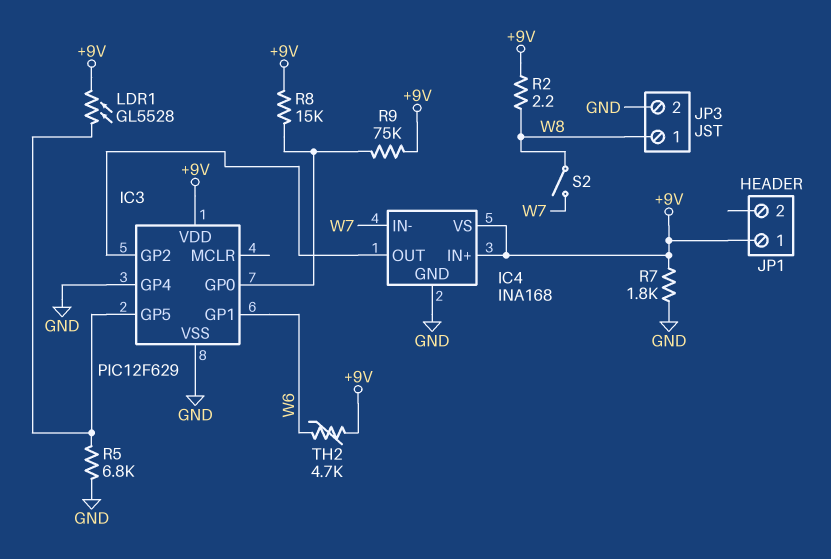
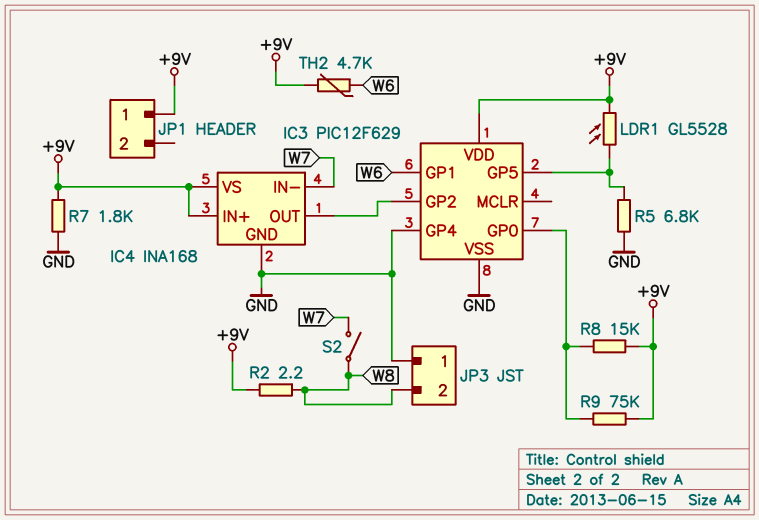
JP3 pin 1: W8 -> GND
JP3 pin 2: GND -> W8

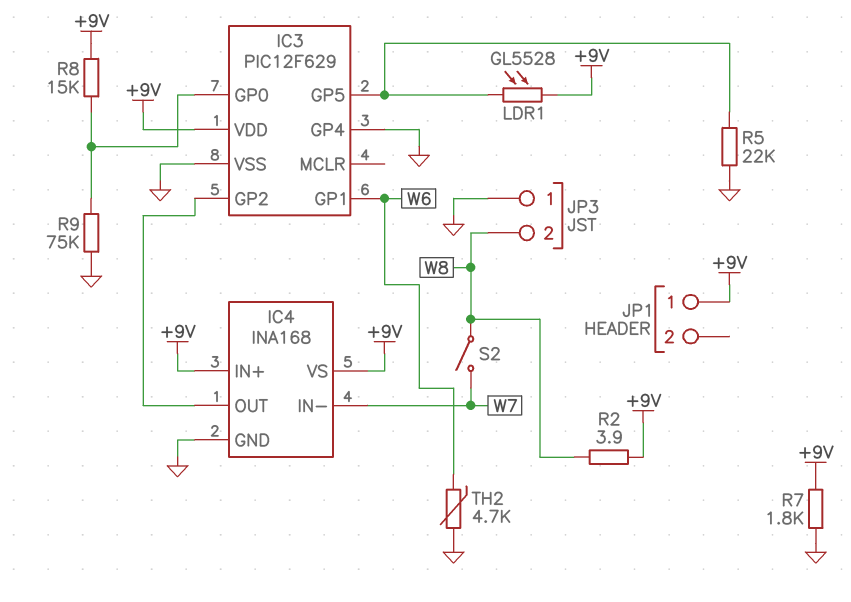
R2: 2.2 (+9V, W8) -> 3.9 (+9V, W8)
R5: 6.8k (GND, IC3/GP5) -> 22k (GND, IC3/GP5)
R9: 75k (+9V, IC3/GP0) -> 75k (GND, IC3/GP0)
TH2: 4.7k (+9V, W6) -> 4.7k (GND, W6)

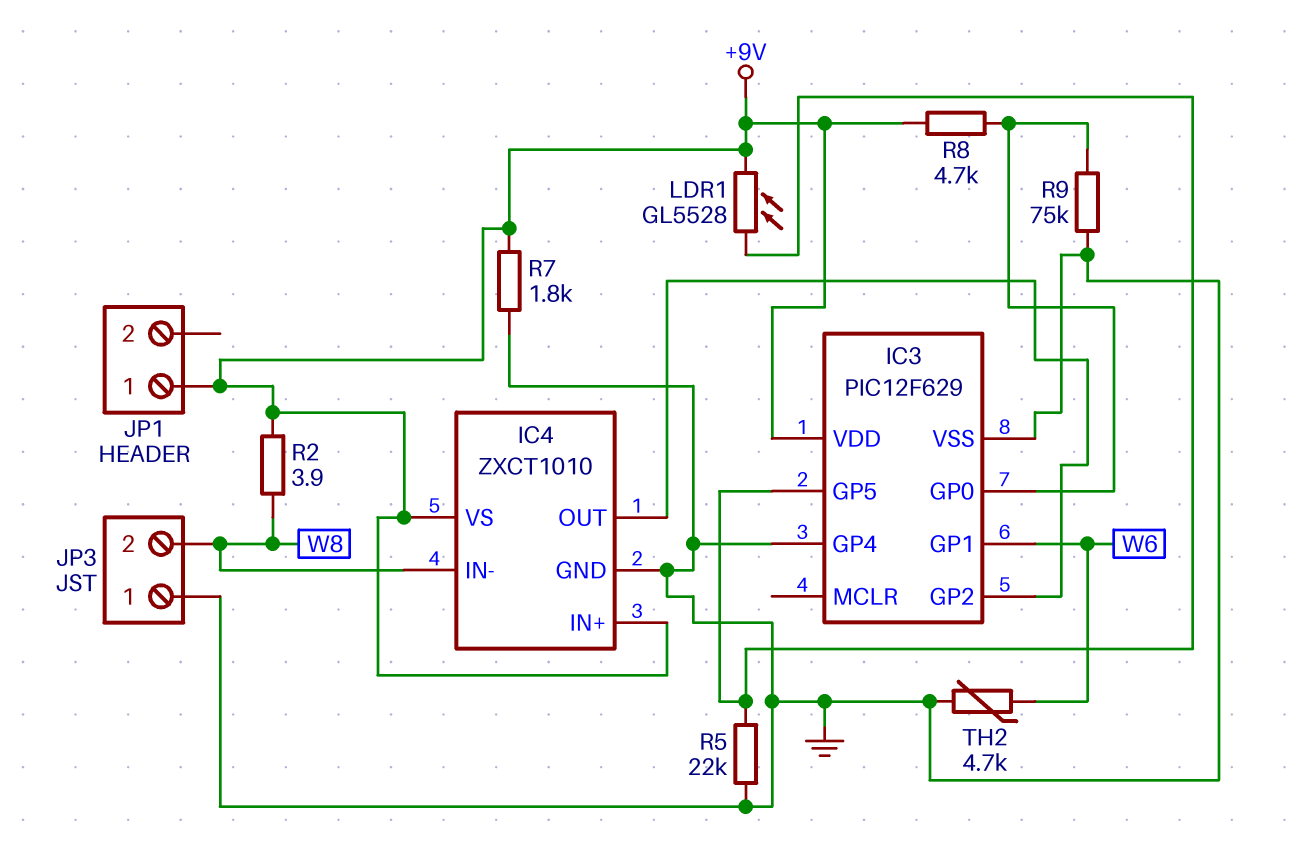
IC4: INA168 -> ZXCT1010
IC4 pin IN-: W7 -> W8
R8: 15k (+9V, IC3/GP0) -> 4.7k (+9V, IC3/GP0)
S2: switch (W7, W8) -> none

